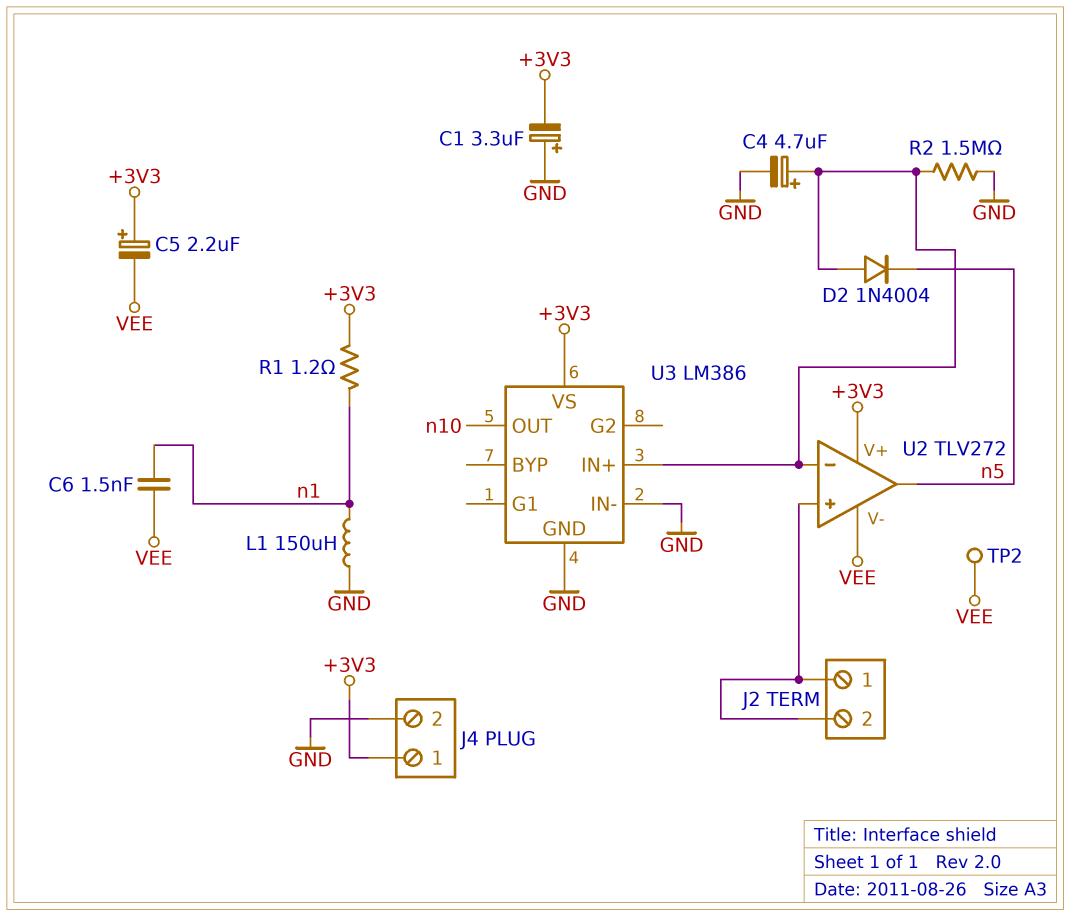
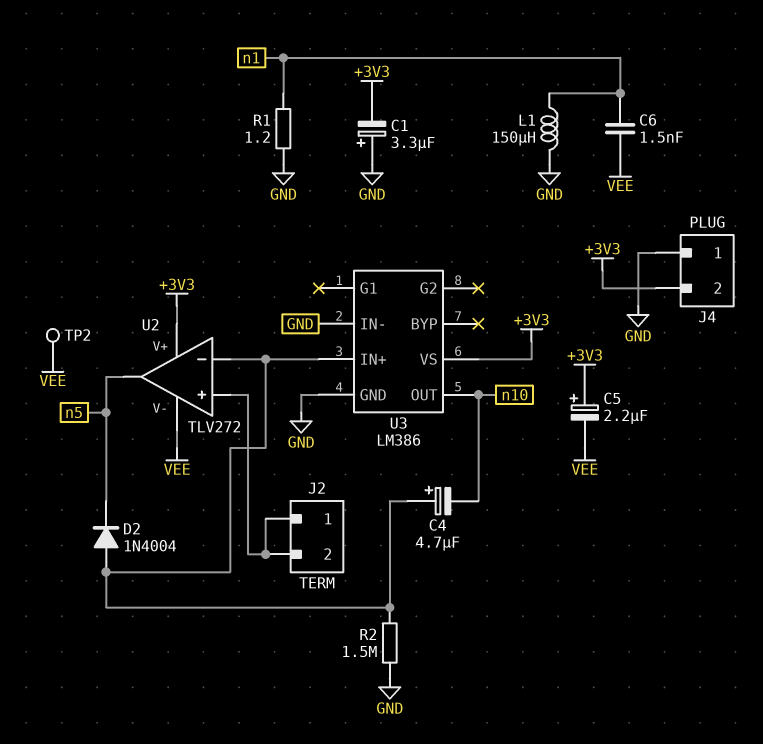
C4: 4.7uF (plus U2/in-, minus GND) -> 4.7uF (plus U2/in-, minus n10)
J4 pin 1: +3V3 -> GND
J4 pin 2: GND -> +3V3
R1: 1.2 (+3V3, n1) -> 1.2 (GND, n1)

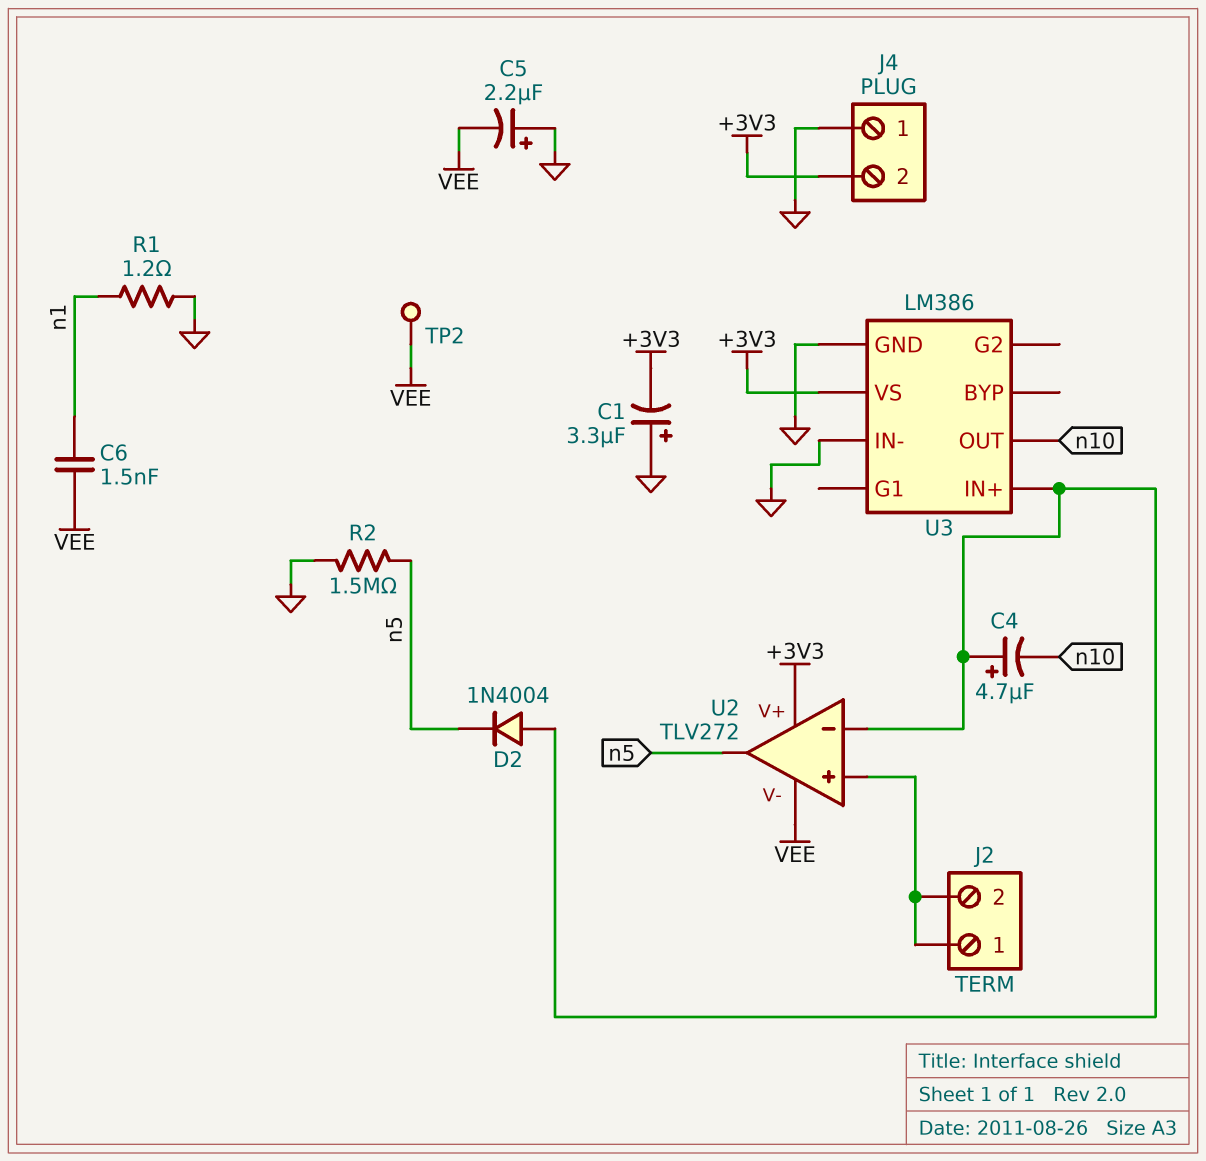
C5: 2.2uF (plus +3V3, minus VEE) -> 2.2uF (plus GND, minus VEE)
L1: 150uH (GND, n1) -> none
R2: 1.5M (GND, U2/in-) -> 1.5M (GND, n5)

